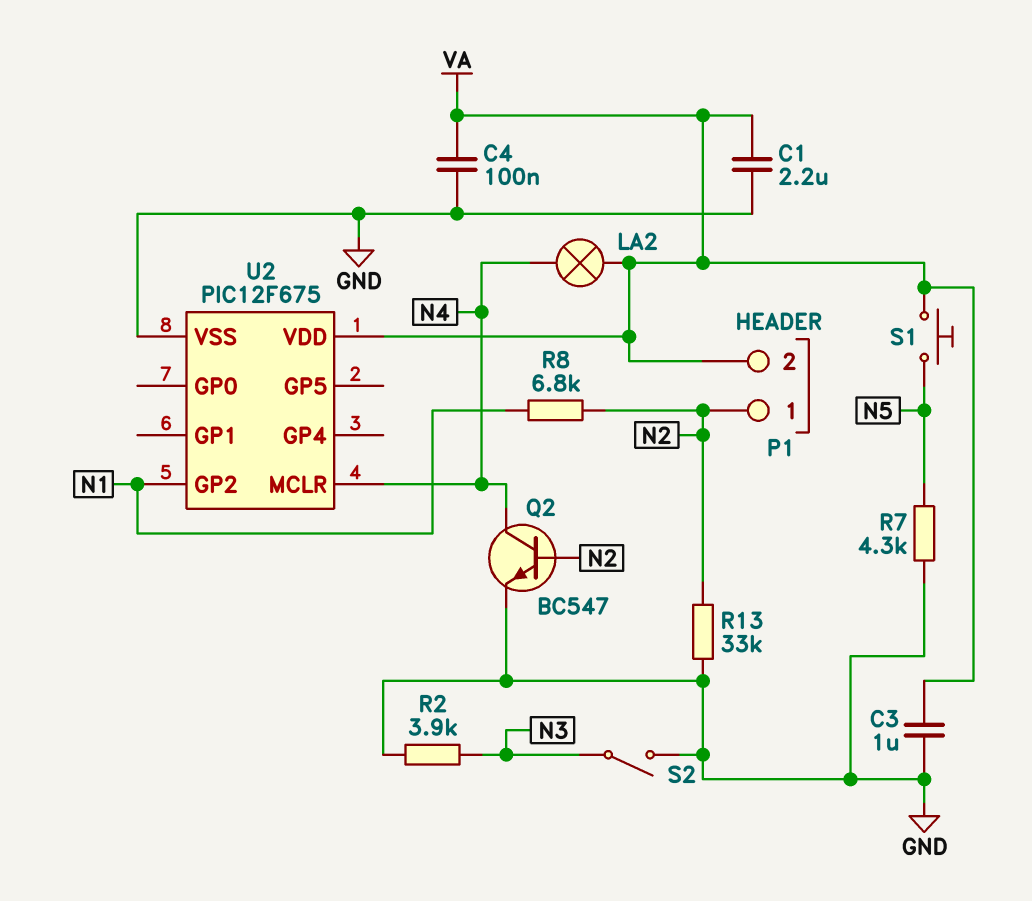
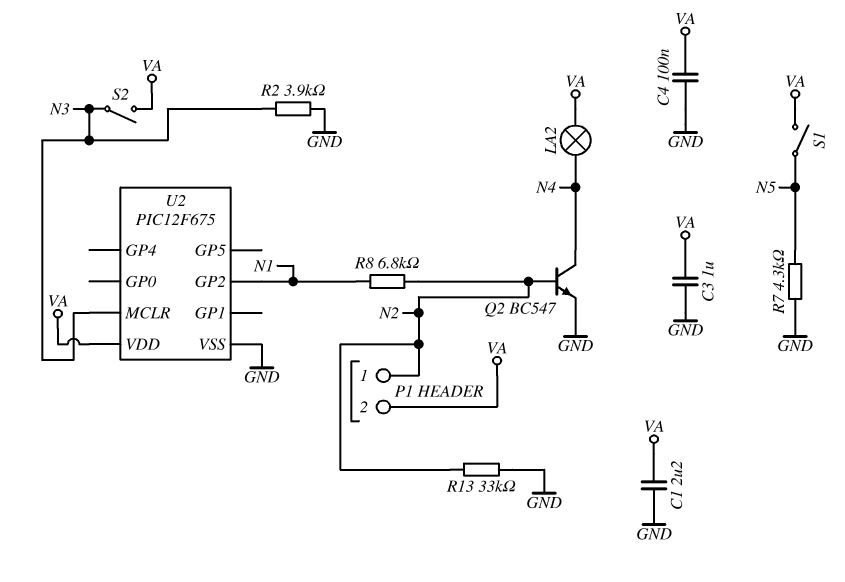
S1: button (N5, VA) -> switch (N5, VA)
S2: switch (GND, N3) -> switch (N3, VA)
U2 pin MCLR: N4 -> N3

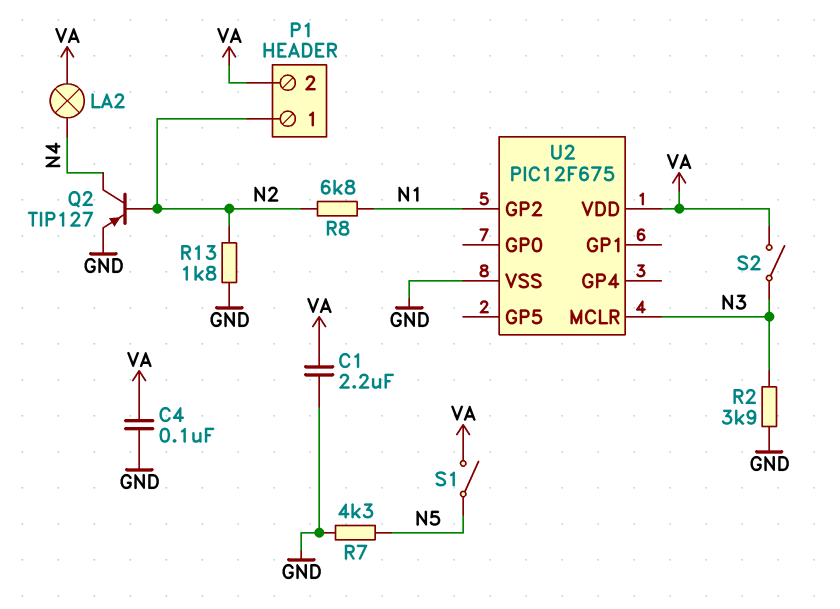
C3: 1uF (GND, VA) -> none
Q2: NPN BC547 (B N2, C N4, E GND) -> PNP TIP127 (B N2, C N4, E GND)
R13: 33k (GND, N2) -> 1.8k (GND, N2)

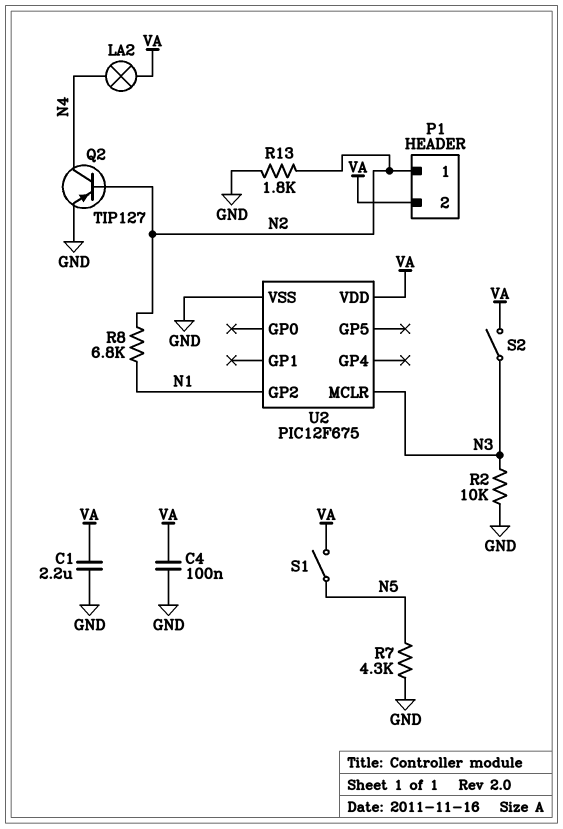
R2: 3.9k (GND, N3) -> 10k (GND, N3)

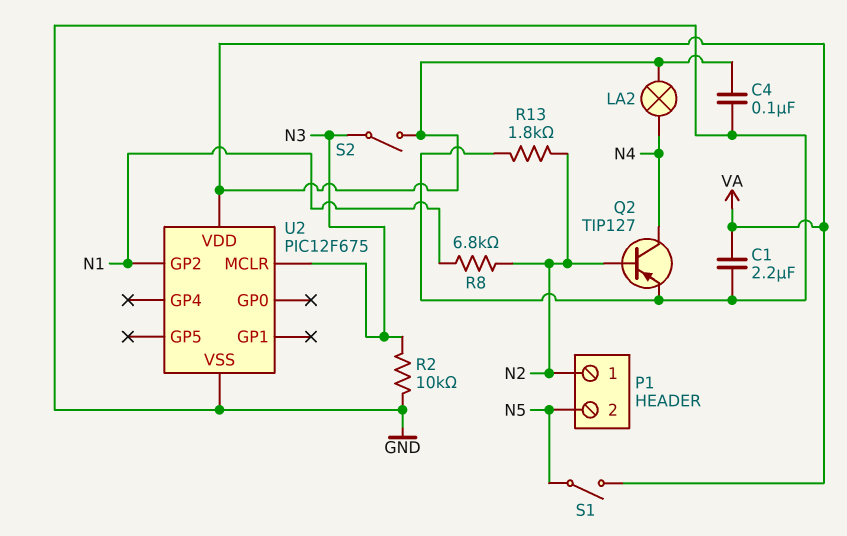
P1 pin 2: VA -> N5
R7: 4.3k (GND, N5) -> none

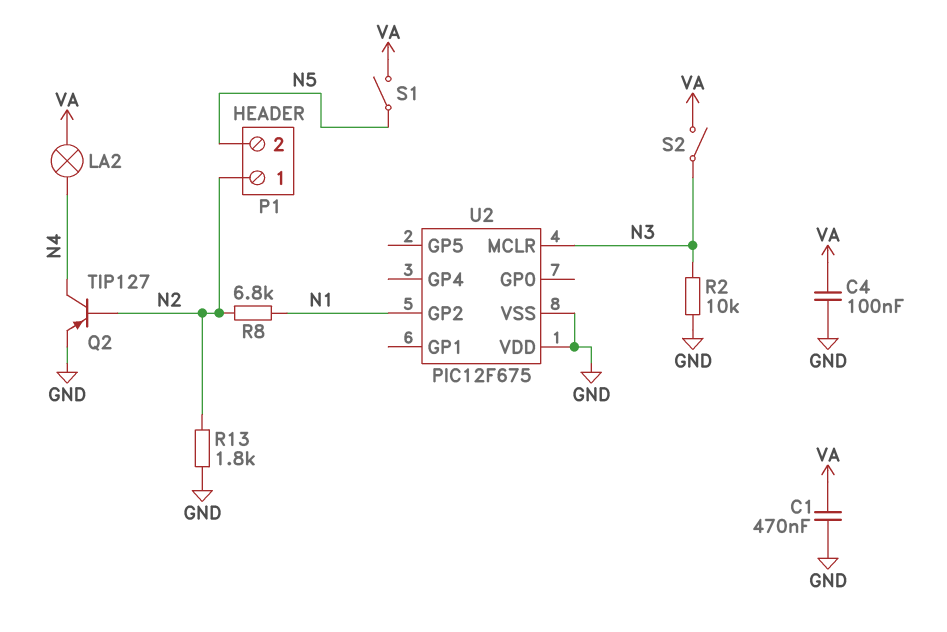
C1: 2.2uF (GND, VA) -> 470nF (GND, VA)
U2 pin VDD: VA -> GND

